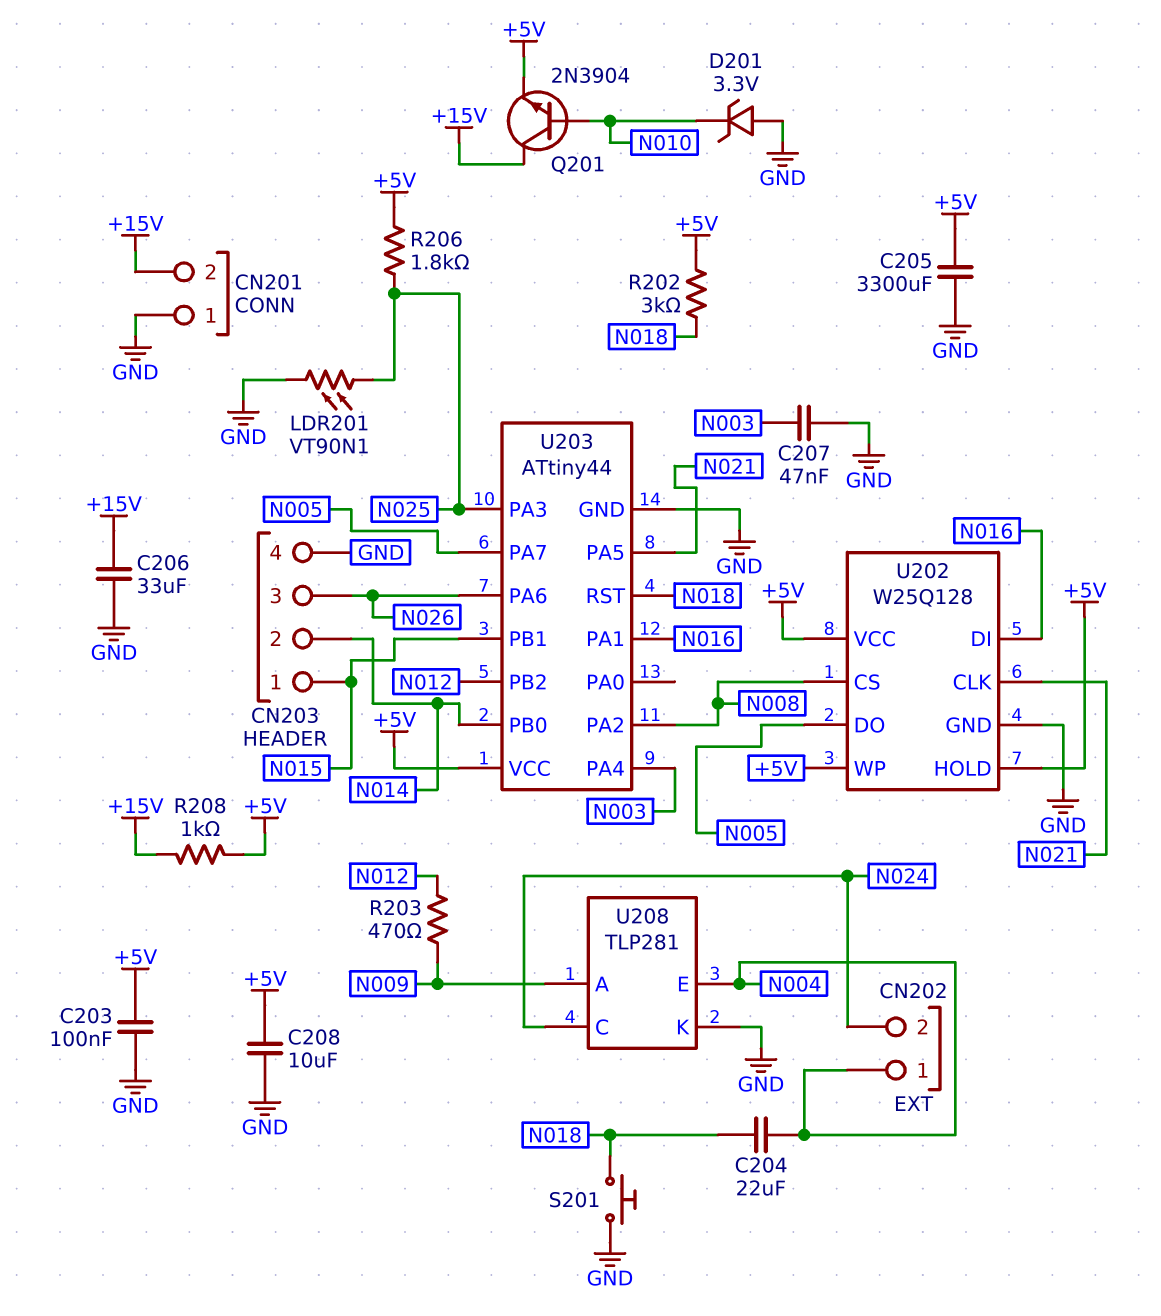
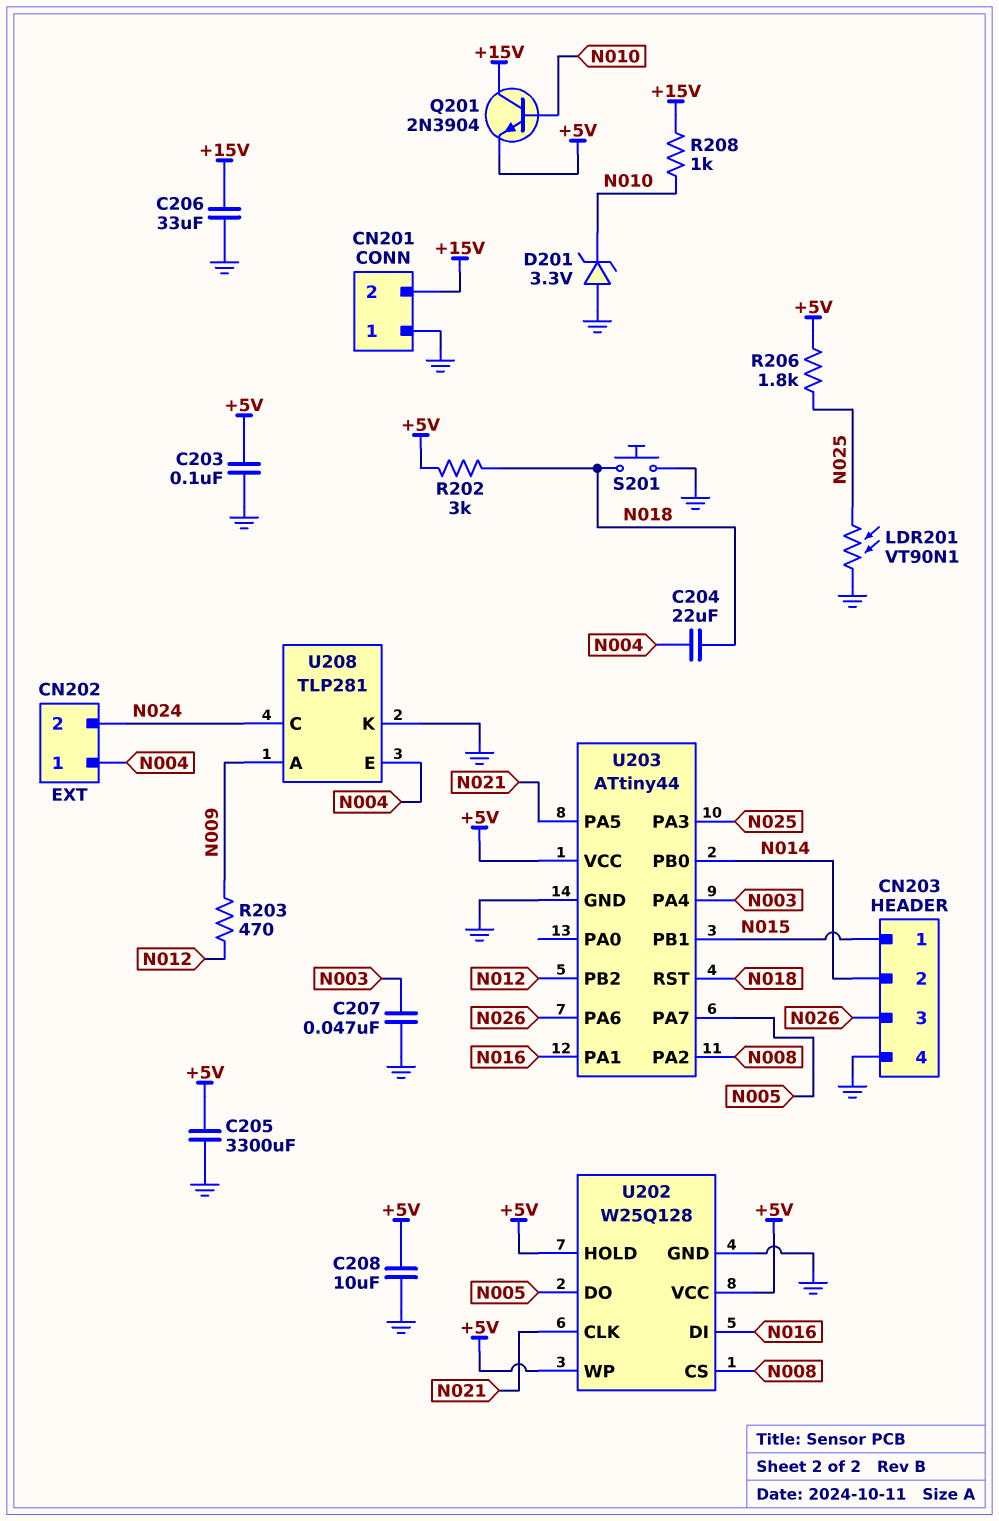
R208: 1k (+5V, +15V) -> 1k (+15V, N010)

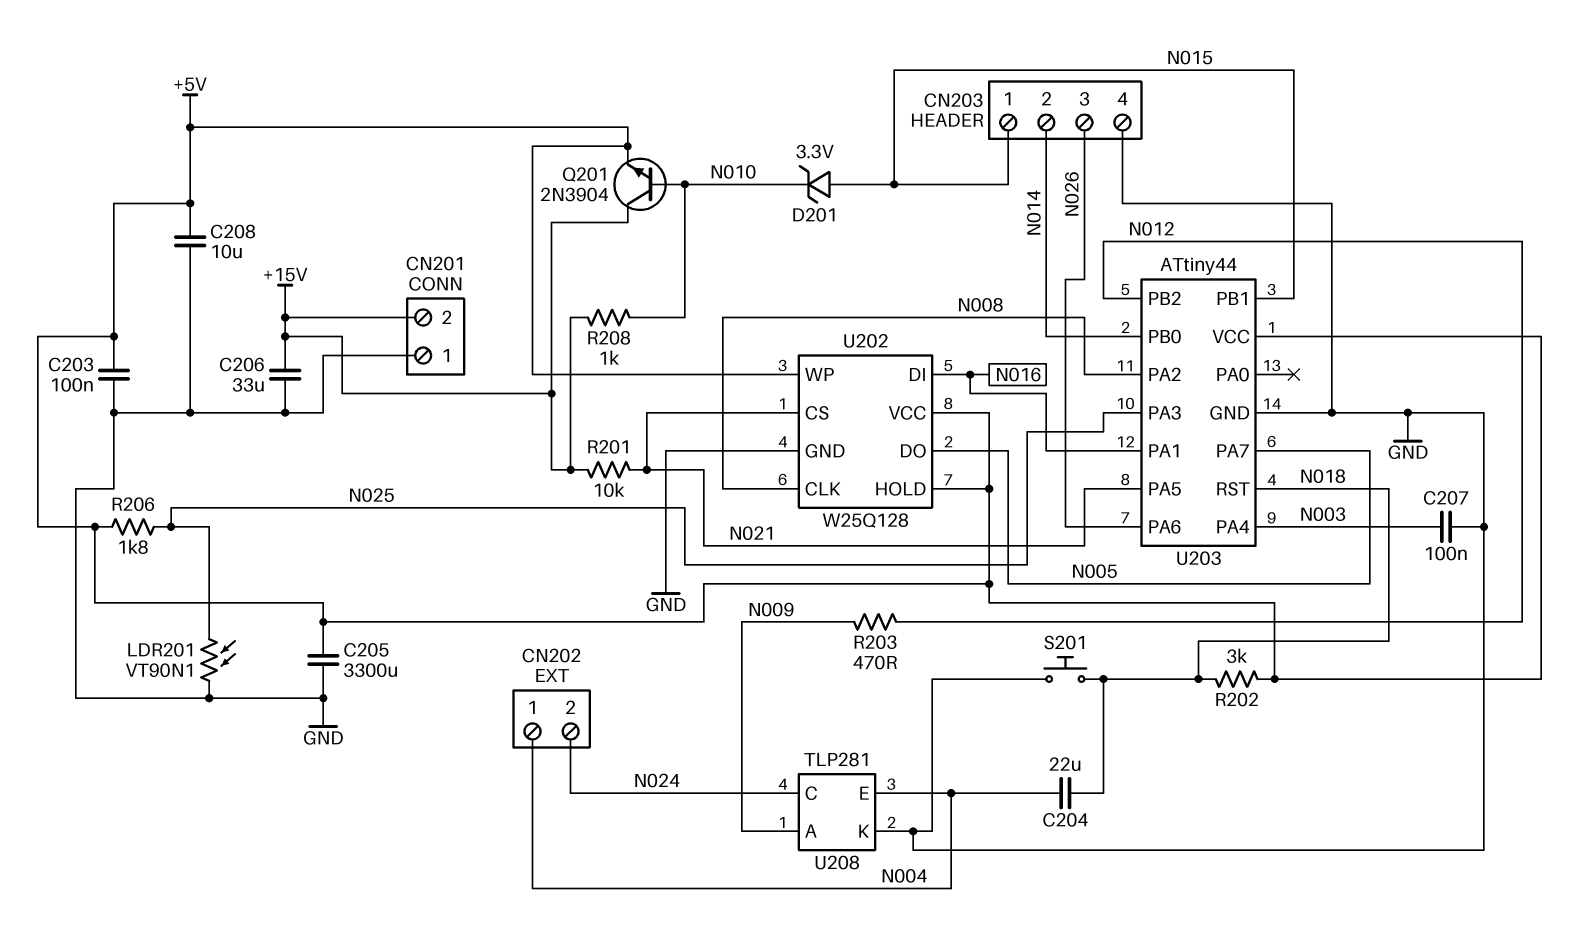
C207: 47nF (GND, N003) -> 100nF (GND, N003)
D201: zener 3.3V (A GND, K N010) -> zener 3.3V (A N015, K N010)
R201: none -> 10k (+15V, N021)
U202 pin CLK: N021 -> N008
U202 pin CS: N008 -> N021

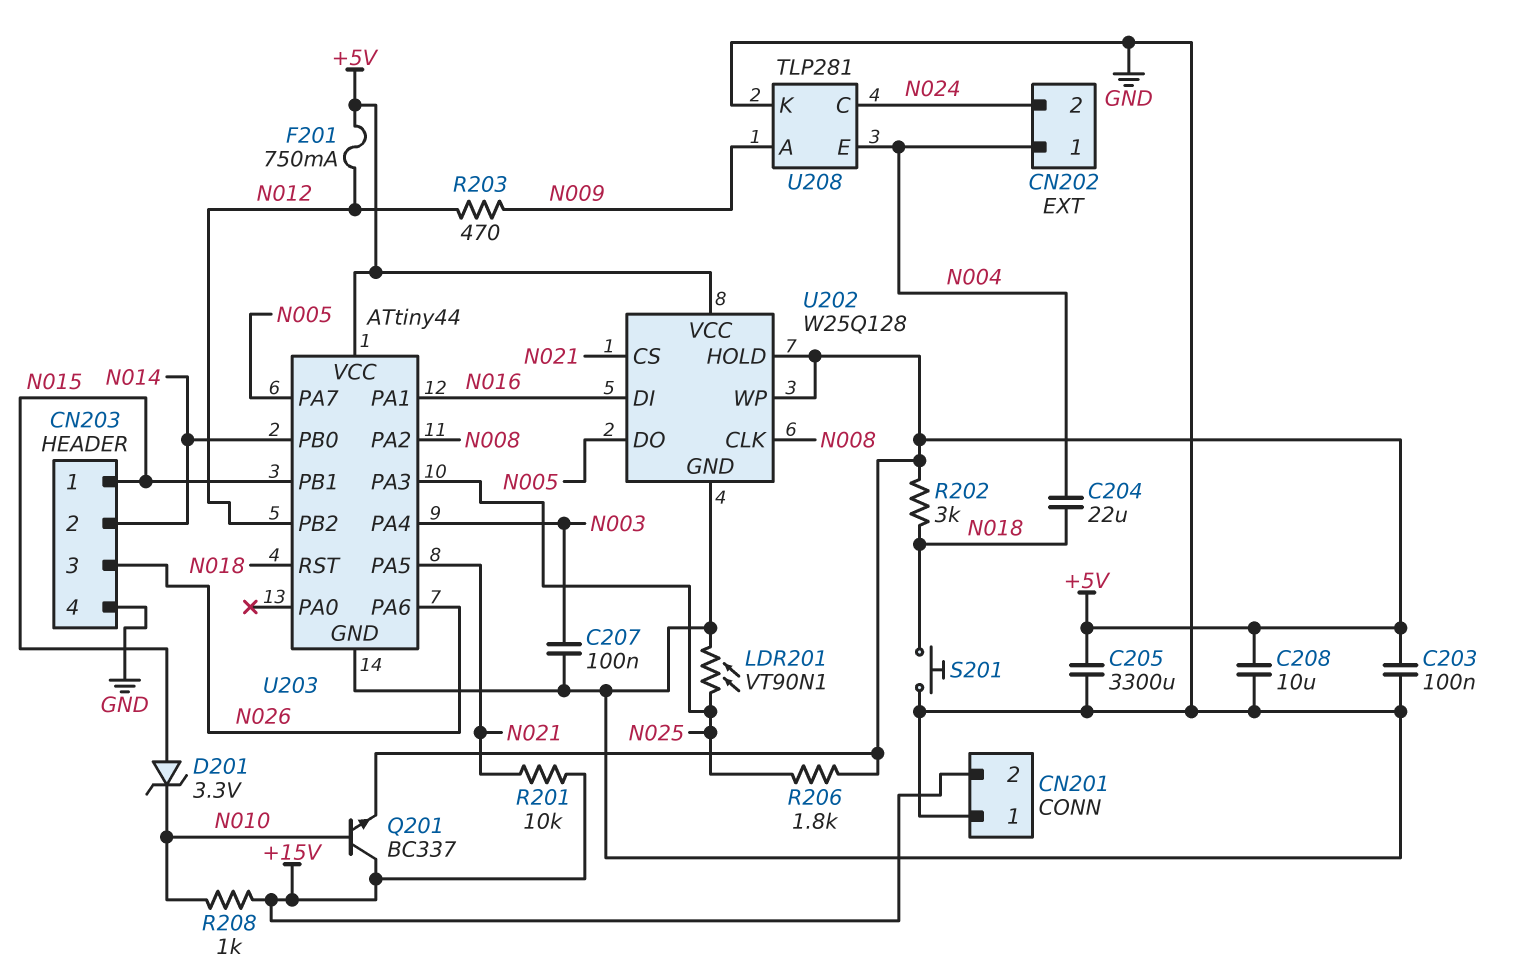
C206: 33uF (+15V, GND) -> none
F201: none -> 750mA (+5V, N012)
Q201: NPN 2N3904 (B N010, C +15V, E +5V) -> NPN BC337 (B N010, C +15V, E +5V)

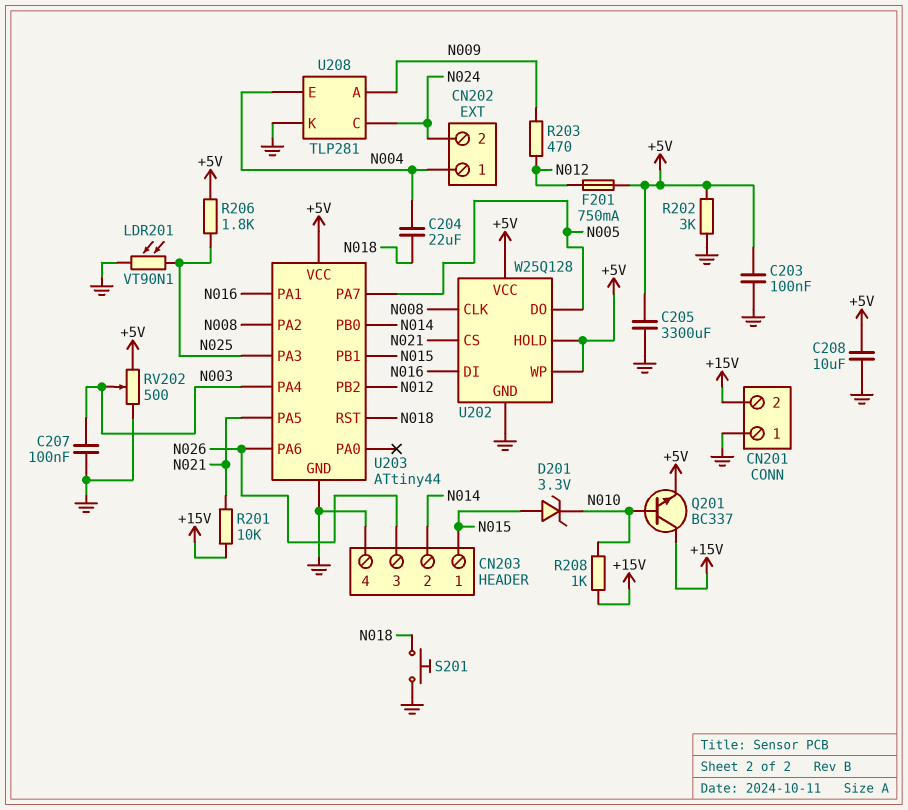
R202: 3k (+5V, N018) -> 3k (+5V, GND)
RV202: none -> 500 (+5V, GND, wiper N003)

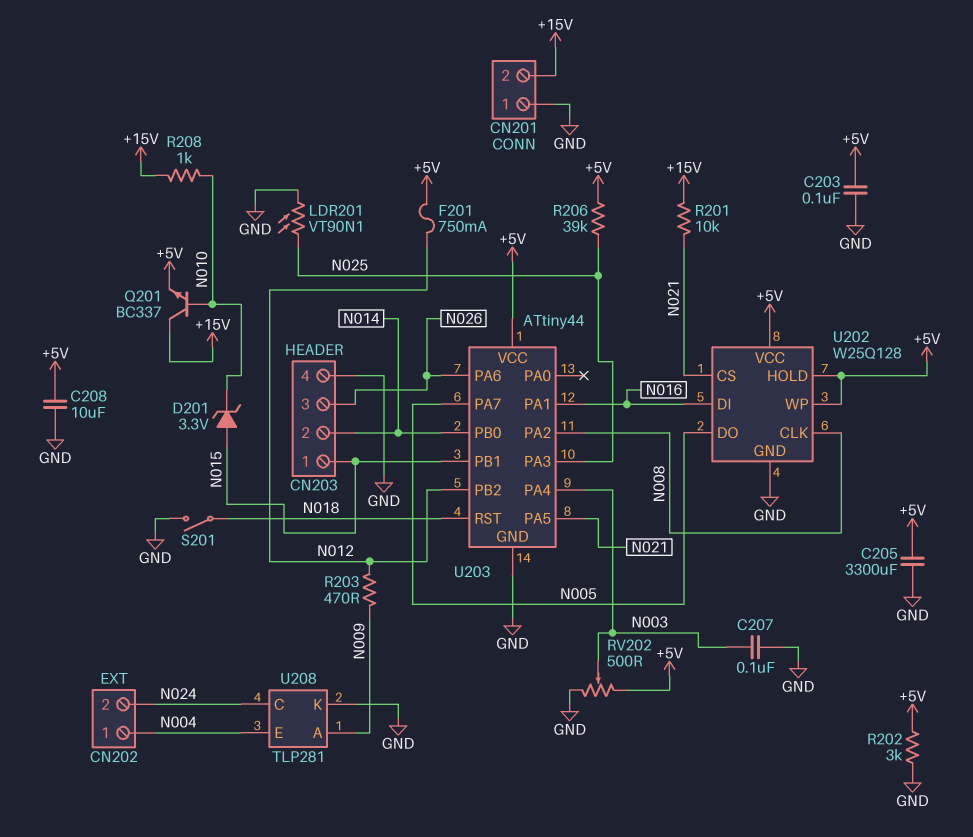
C204: 22uF (N004, N018) -> none
R206: 1.8k (+5V, N025) -> 39k (+5V, N025)
S201: button (GND, N018) -> switch (GND, N018)

